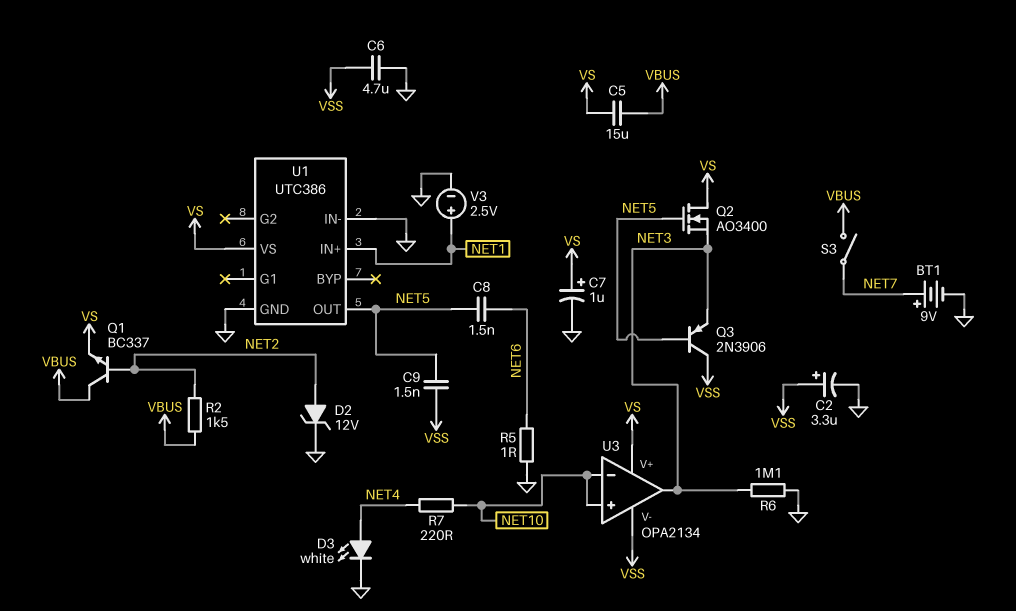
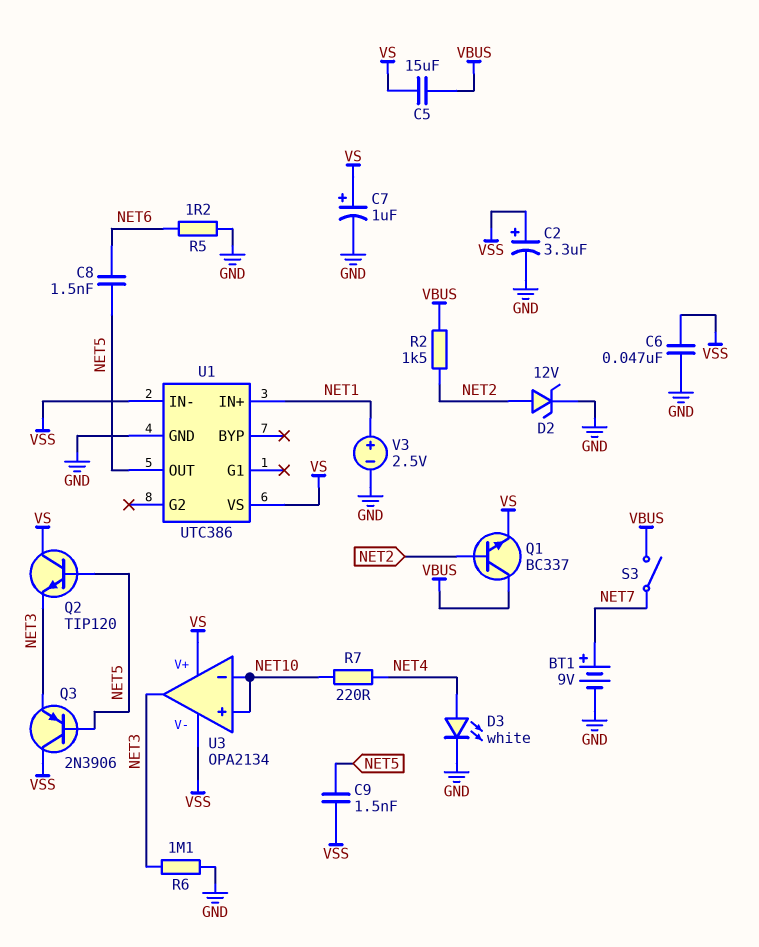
C6: 4.7uF (GND, VSS) -> 47nF (GND, VSS)
Q2: NMOS AO3400 (G NET5, D VS, S NET3) -> NPN TIP120 (B NET5, C VS, E NET3)
R5: 1 (GND, NET6) -> 1.2 (GND, NET6)
U1 pin IN-: GND -> VSS

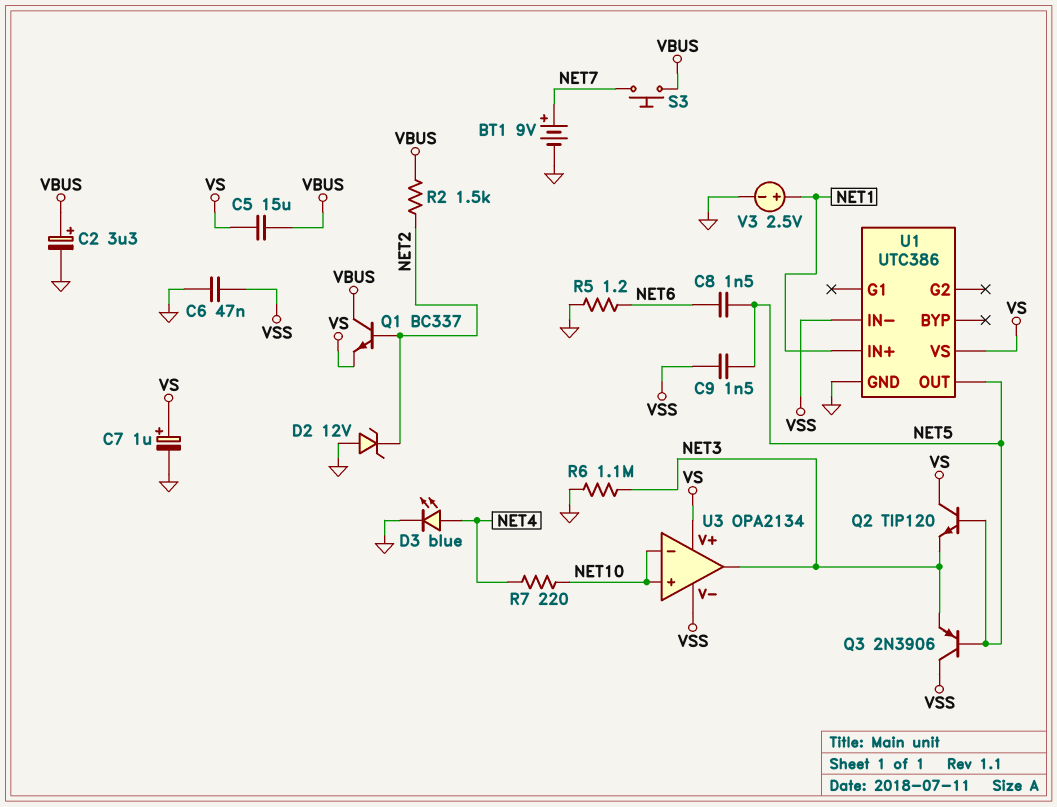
C2: 3.3uF (plus VSS, minus GND) -> 3.3uF (plus VBUS, minus GND)
D2: zener 12V (A NET2, K GND) -> zener 12V (A GND, K NET2)
D3: LED white (A NET4, K GND) -> LED blue (A NET4, K GND)
S3: switch (NET7, VBUS) -> button (NET7, VBUS)

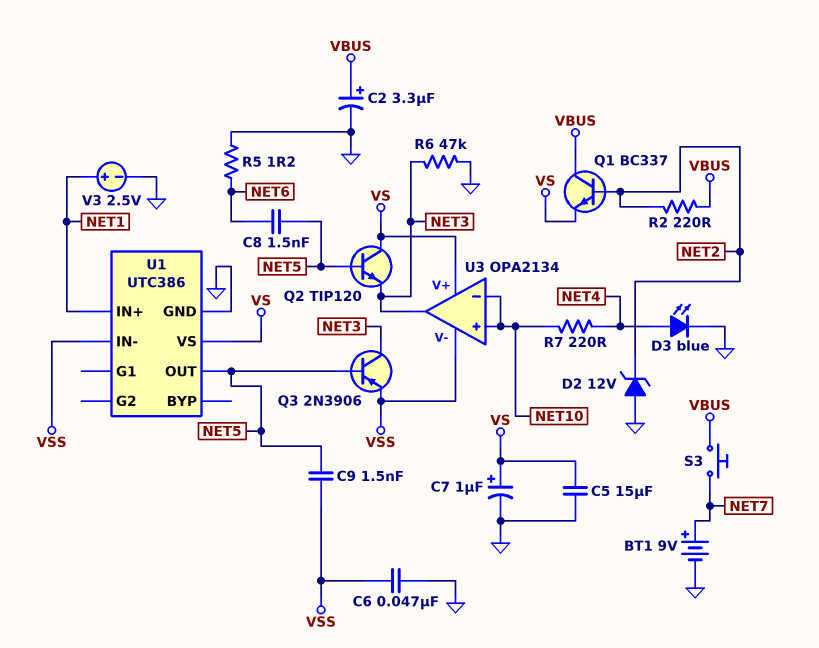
C5: 15uF (VBUS, VS) -> 15uF (GND, VS)
Q3: PNP 2N3906 (B NET5, C VSS, E NET3) -> PNP 2N3906 (B NET5, C NET3, E VSS)
R2: 1.5k (NET2, VBUS) -> 220 (NET2, VBUS)
R6: 1.1M (GND, NET3) -> 47k (GND, NET3)

